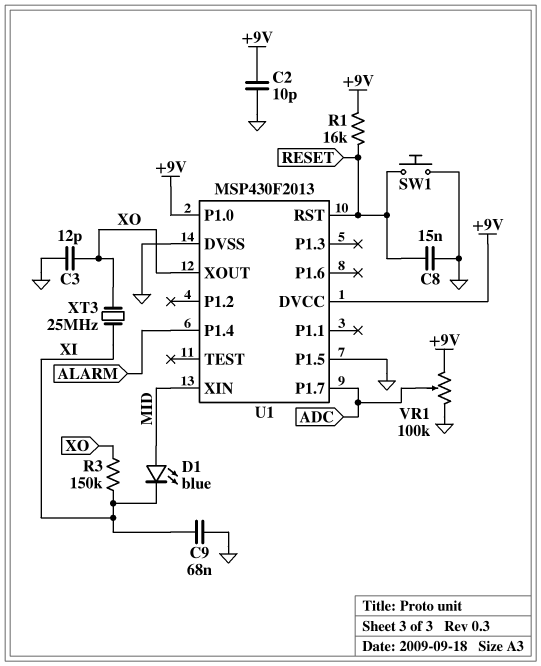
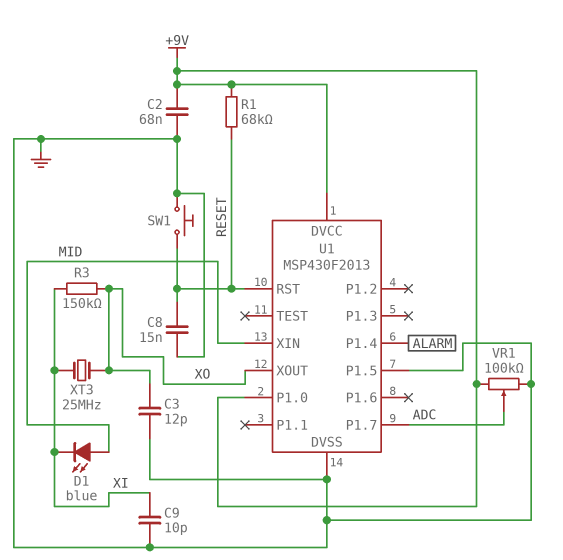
C2: 10pF (+9V, GND) -> 68nF (+9V, GND)
C9: 68nF (GND, XI) -> 10pF (GND, XI)
R1: 16k (+9V, RESET) -> 68k (+9V, RESET)

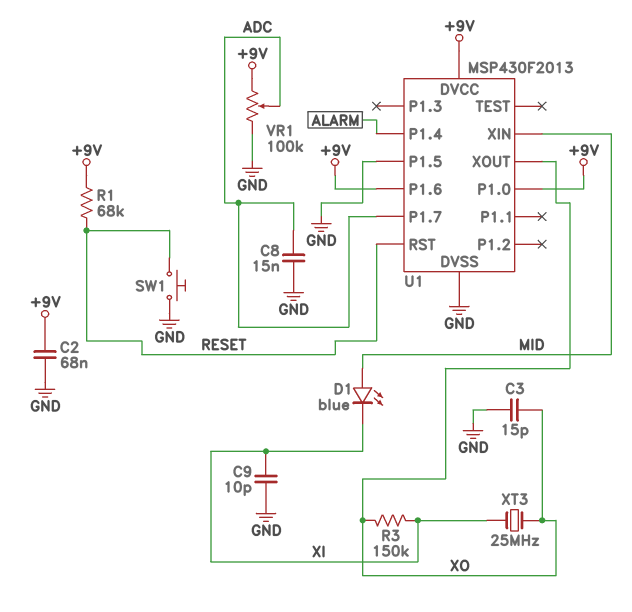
C3: 12pF (GND, XO) -> 15pF (GND, XO)
C8: 15nF (GND, RESET) -> 15nF (ADC, GND)
U1 pin P1.6: none -> +9V

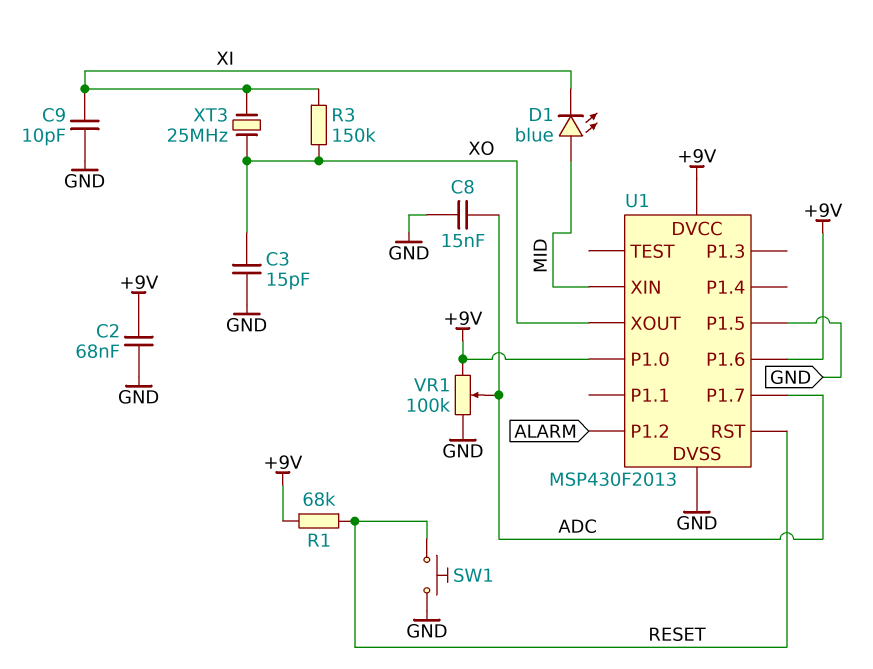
U1 pin P1.2: none -> ALARM
U1 pin P1.4: ALARM -> none

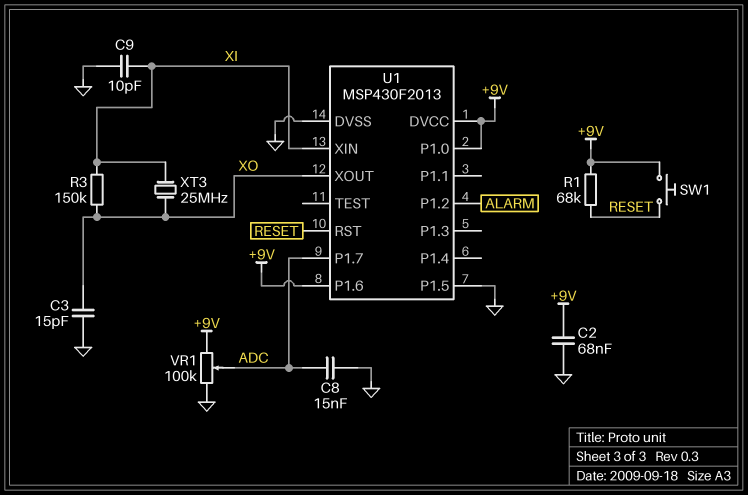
D1: LED blue (A MID, K XI) -> none
SW1: button (GND, RESET) -> button (+9V, RESET)
U1 pin XIN: MID -> XI

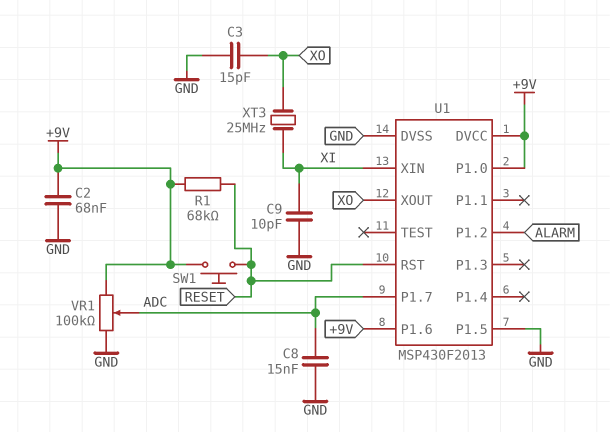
R3: 150k (XI, XO) -> none

